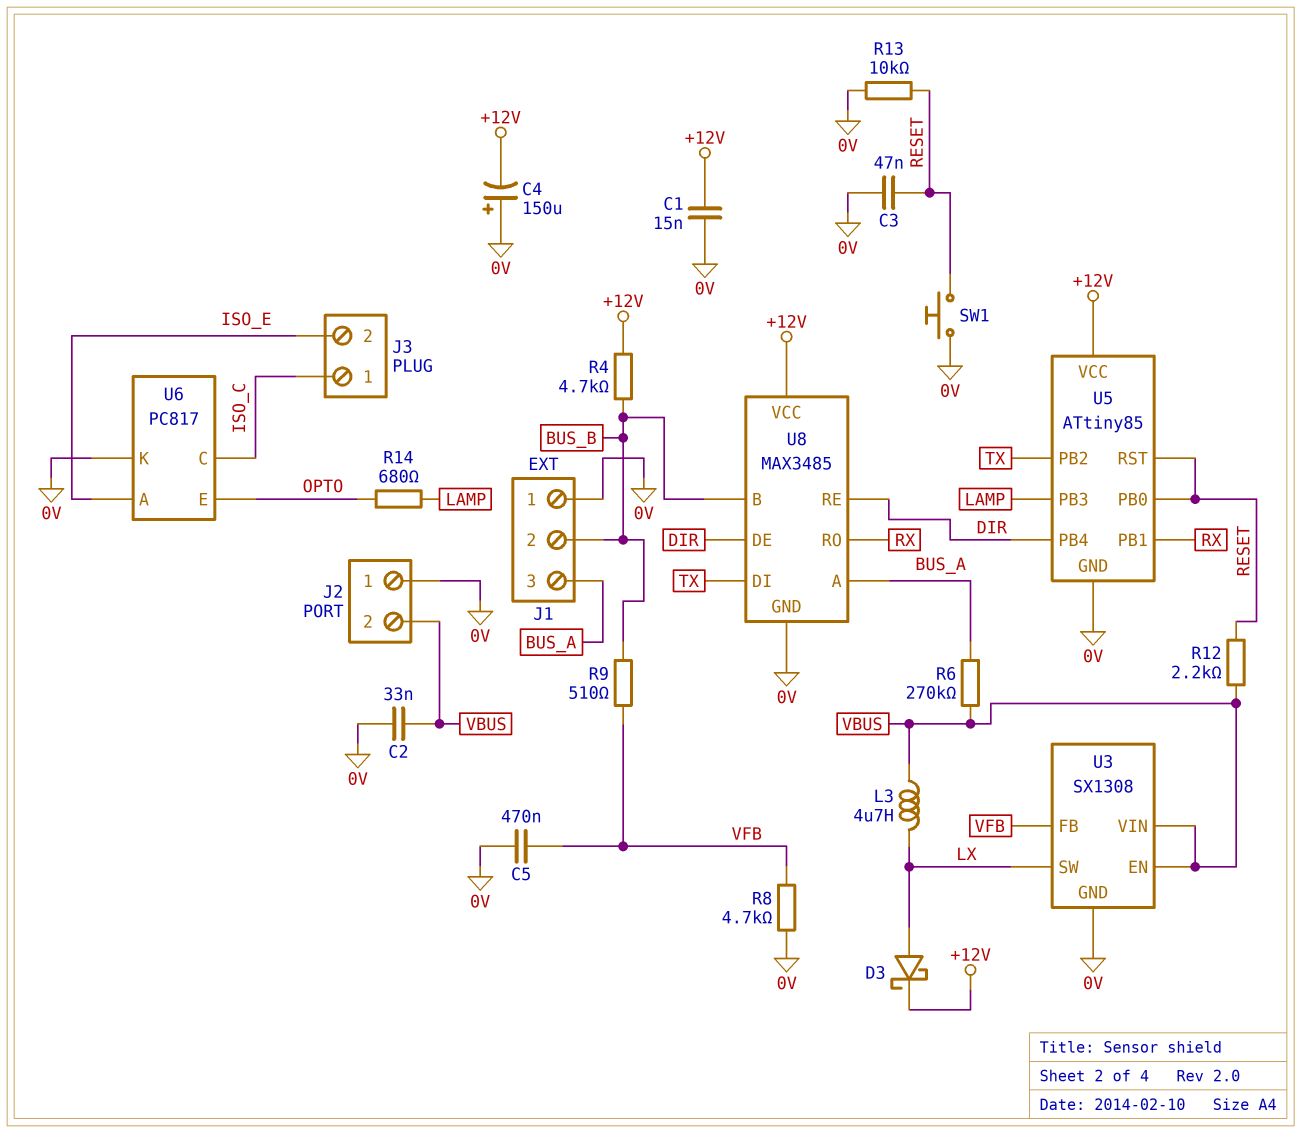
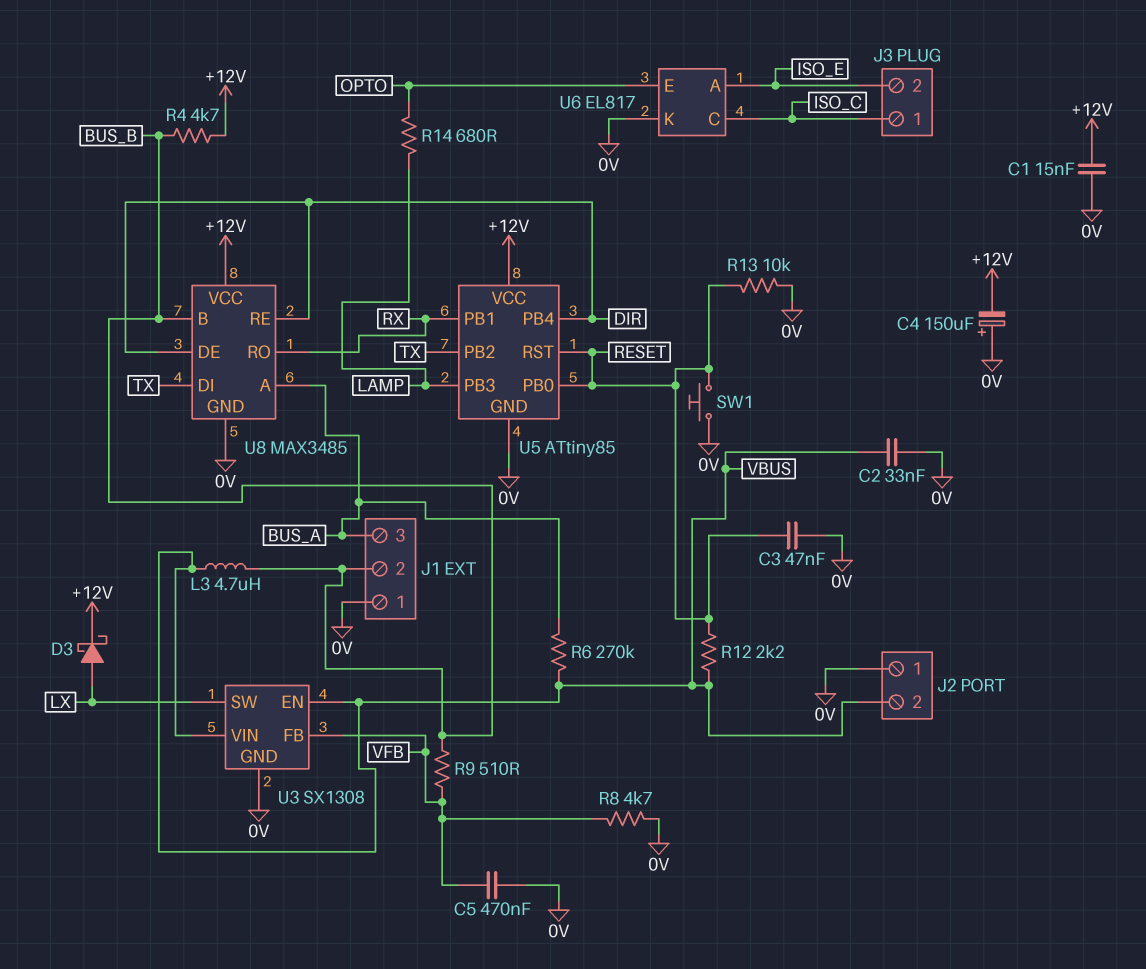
L3: 4.7uH (LX, VBUS) -> 4.7uH (BUS_B, VBUS)
U6: PC817 -> EL817

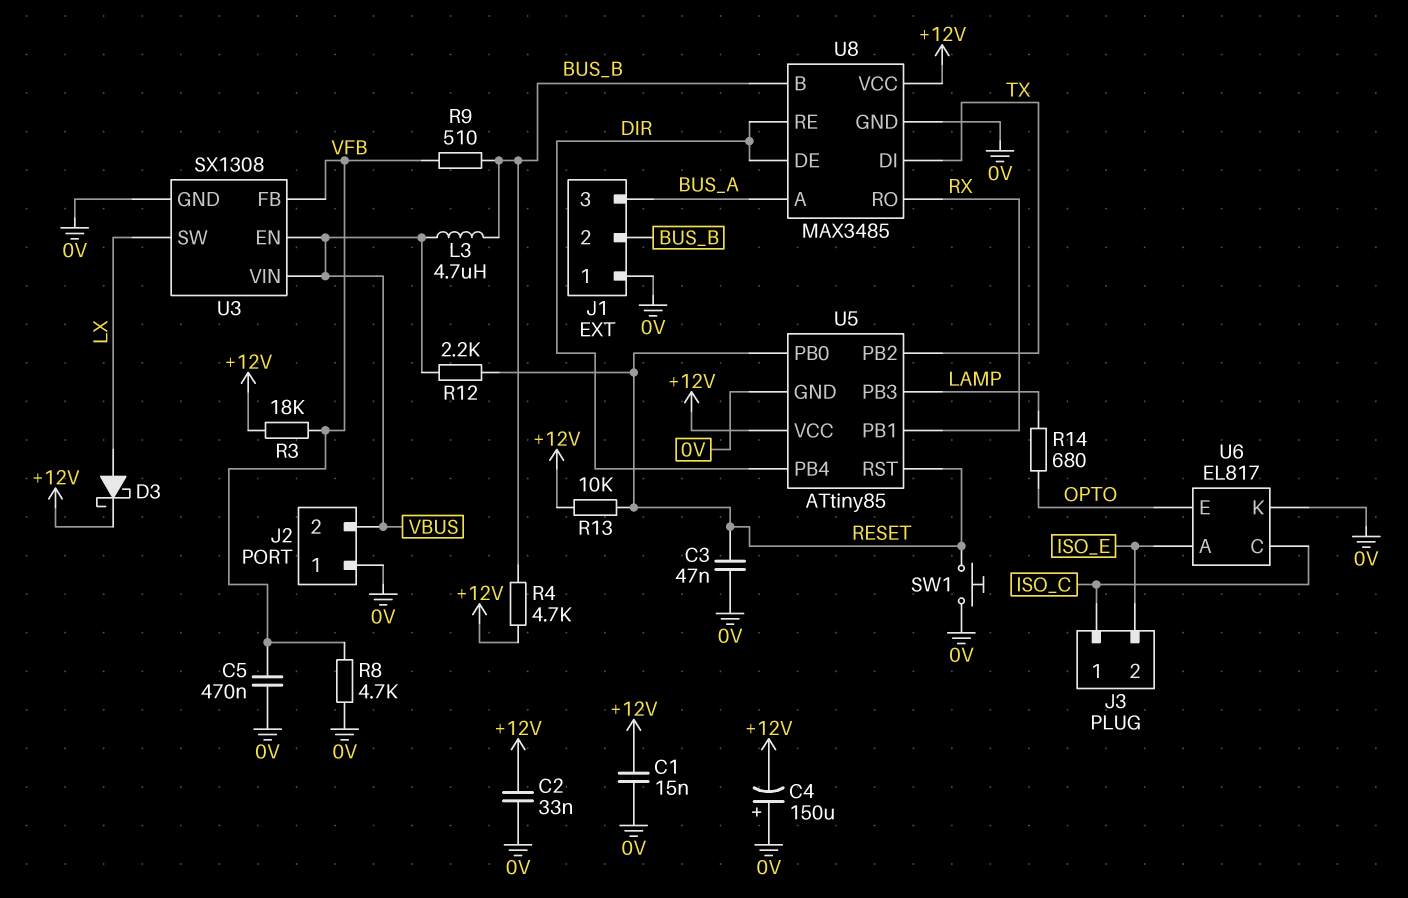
C2: 33nF (0V, VBUS) -> 33nF (+12V, 0V)
R3: none -> 18k (+12V, VFB)
R6: 270k (BUS_A, VBUS) -> none
R13: 10k (0V, RESET) -> 10k (+12V, RESET)

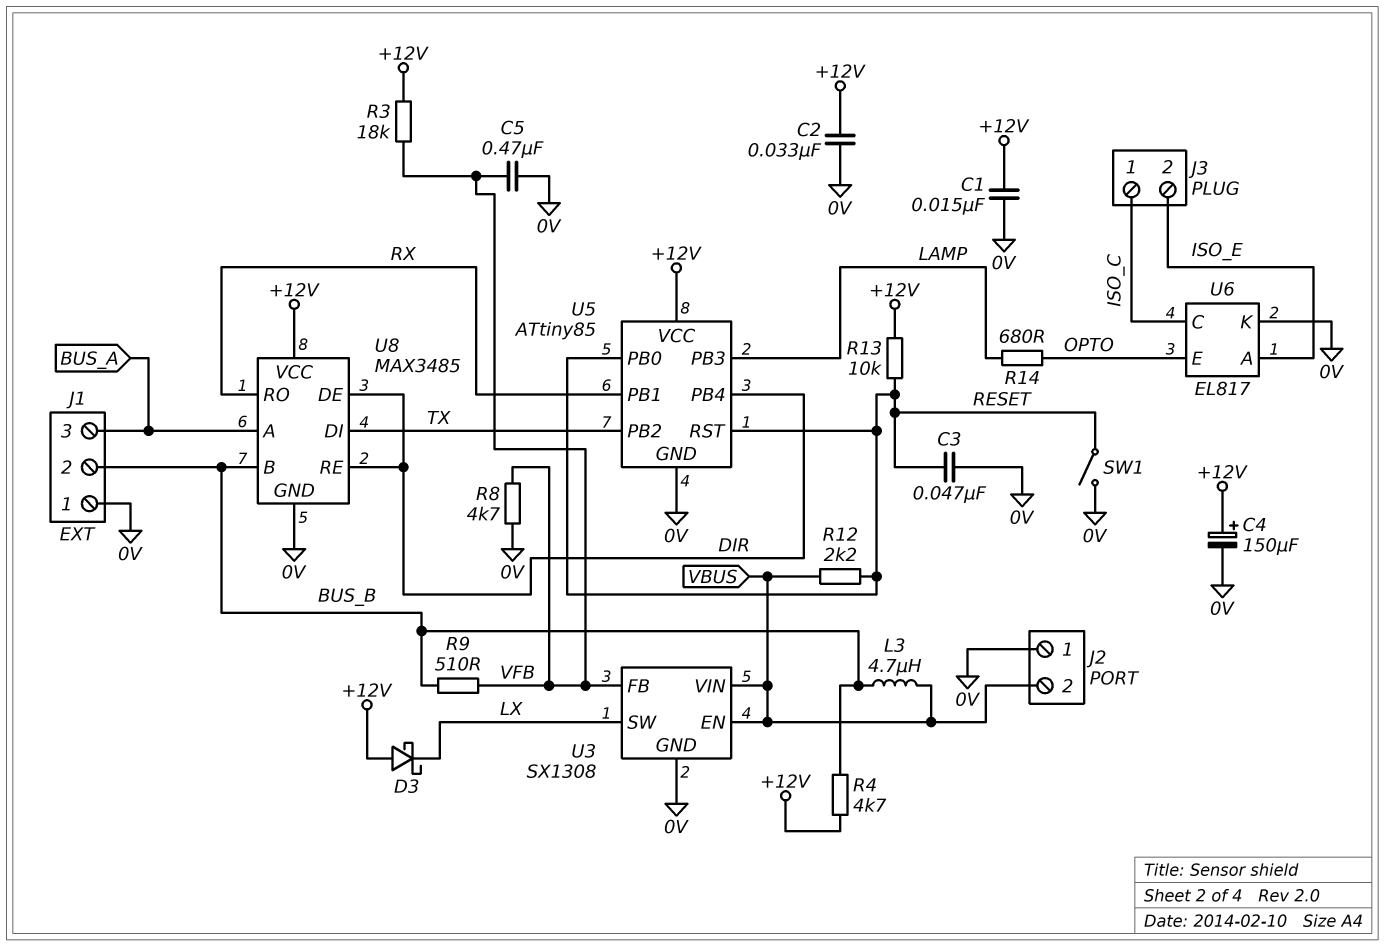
C4: 150uF (plus 0V, minus +12V) -> 150uF (plus +12V, minus 0V)
D3: schottky (A LX, K +12V) -> schottky (A +12V, K LX)
SW1: button (0V, RESET) -> switch (0V, RESET)

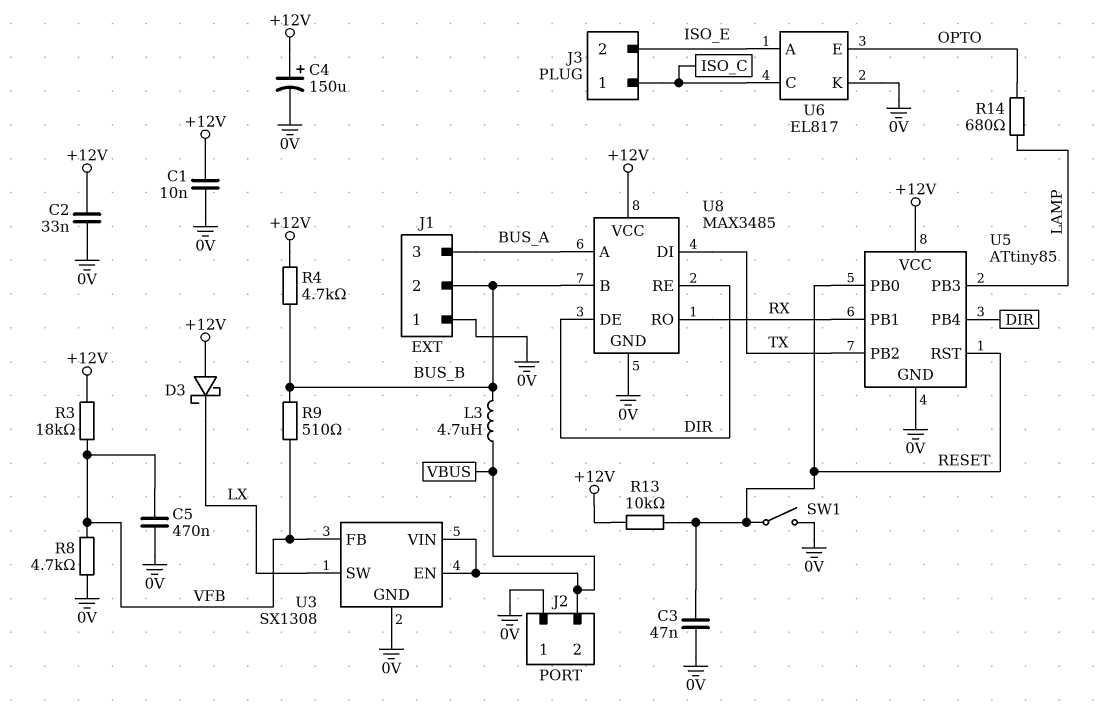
C1: 15nF (+12V, 0V) -> 10nF (+12V, 0V)
R12: 2.2k (RESET, VBUS) -> none

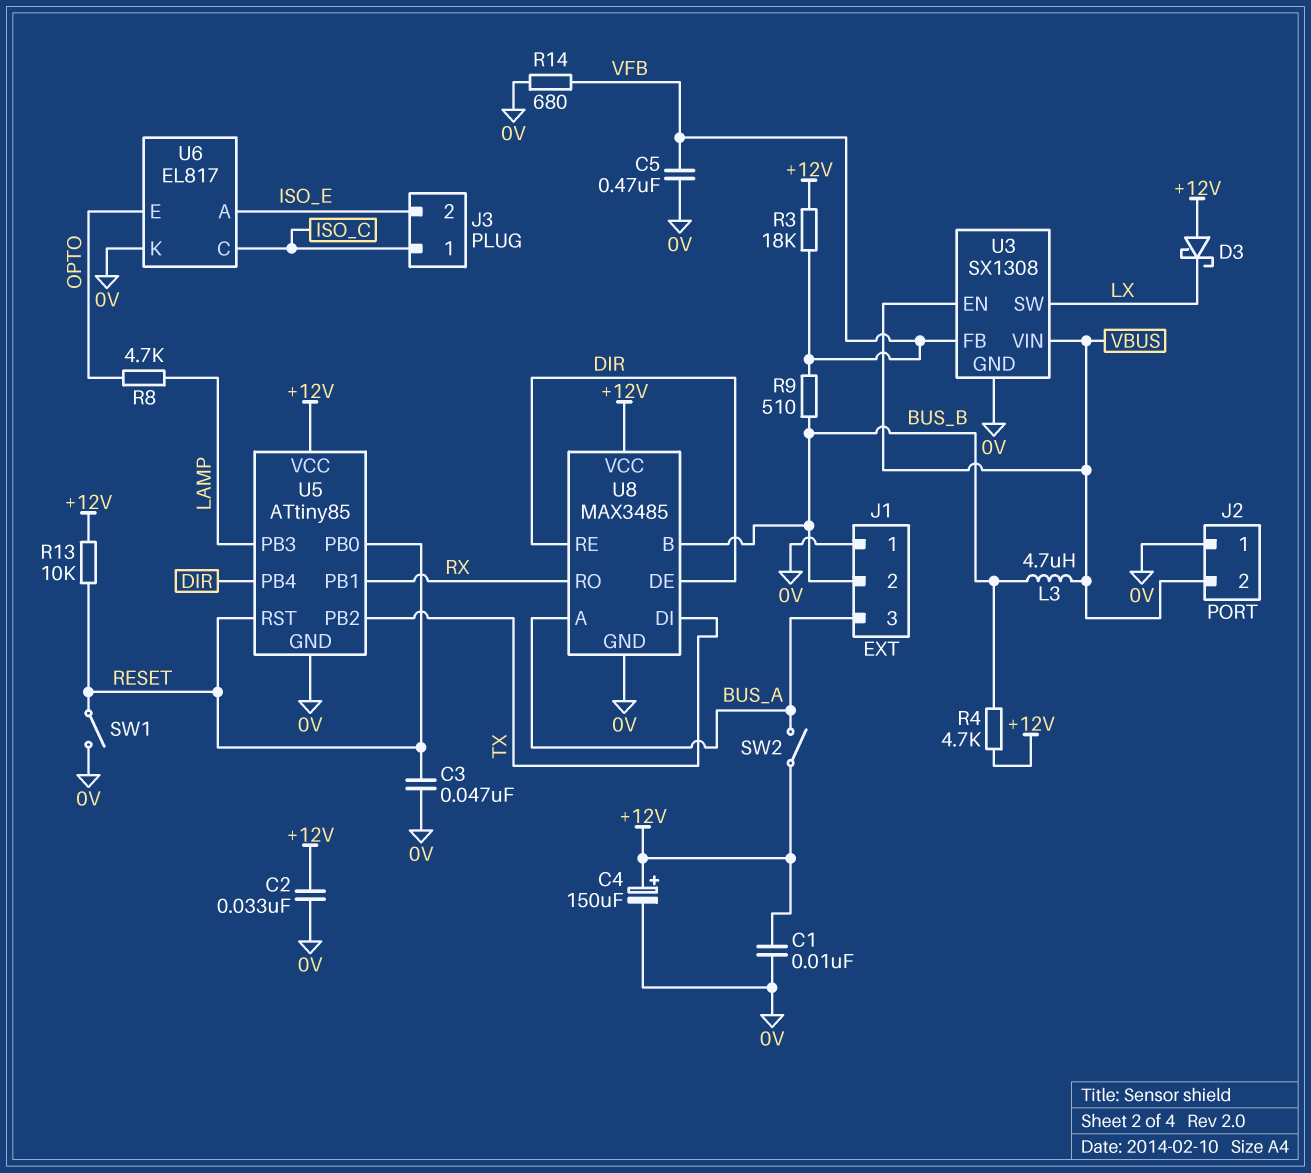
R8: 4.7k (0V, VFB) -> 4.7k (LAMP, OPTO)
R14: 680 (LAMP, OPTO) -> 680 (0V, VFB)
SW2: none -> switch (+12V, BUS_A)

